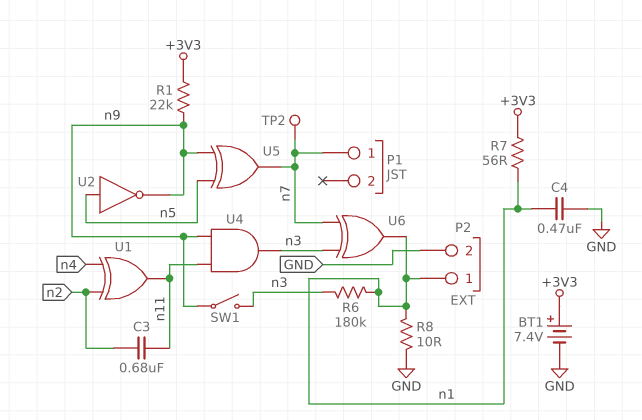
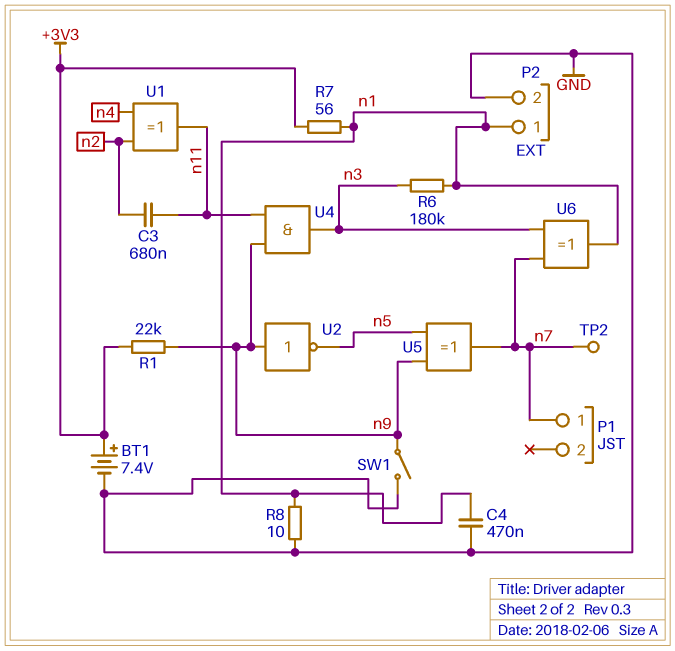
SW1: switch (n3, n9) -> switch (GND, n9)
U2: NOT (in n5, out n9) -> NOT (in n9, out n5)

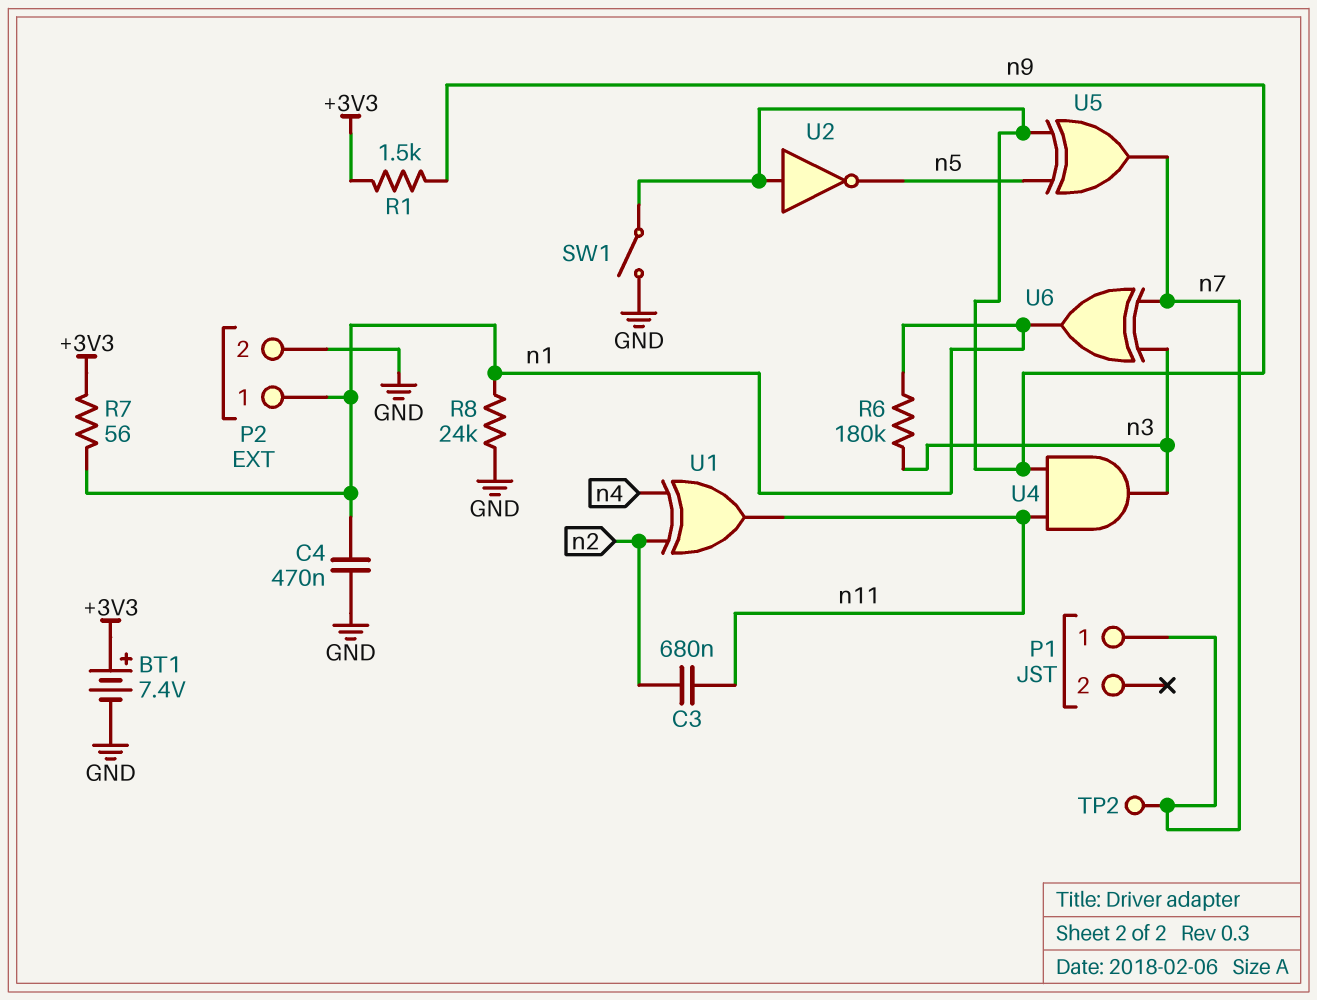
R1: 22k (+3V3, n9) -> 1.5k (+3V3, n9)
R8: 10 (GND, n1) -> 24k (GND, n1)

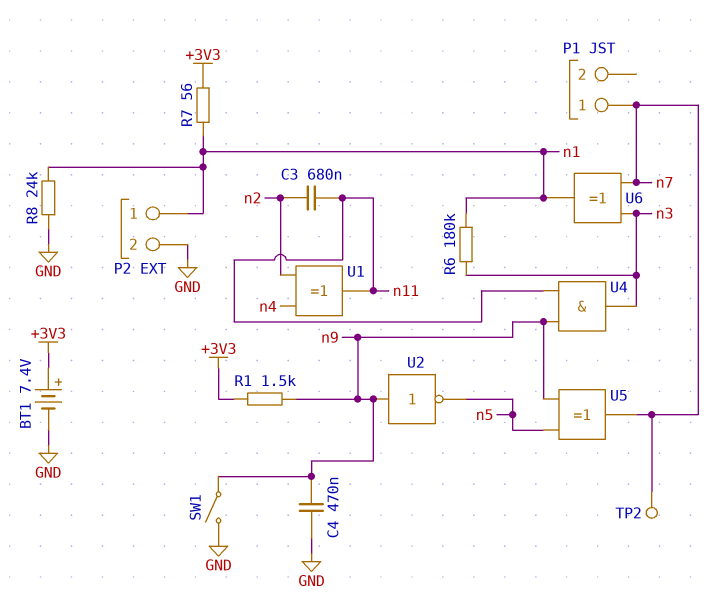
C4: 470nF (GND, n1) -> 470nF (GND, n9)

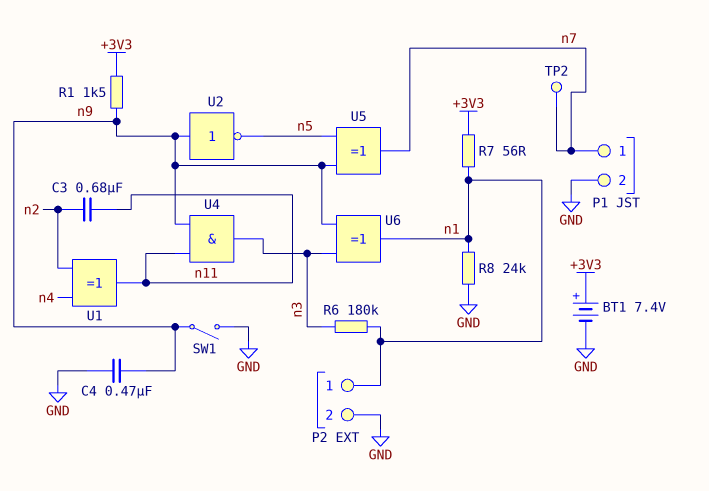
P1 pin 2: none -> GND
U6: XOR (in n3, in n7, out n1) -> XOR (in n3, in n9, out n1)

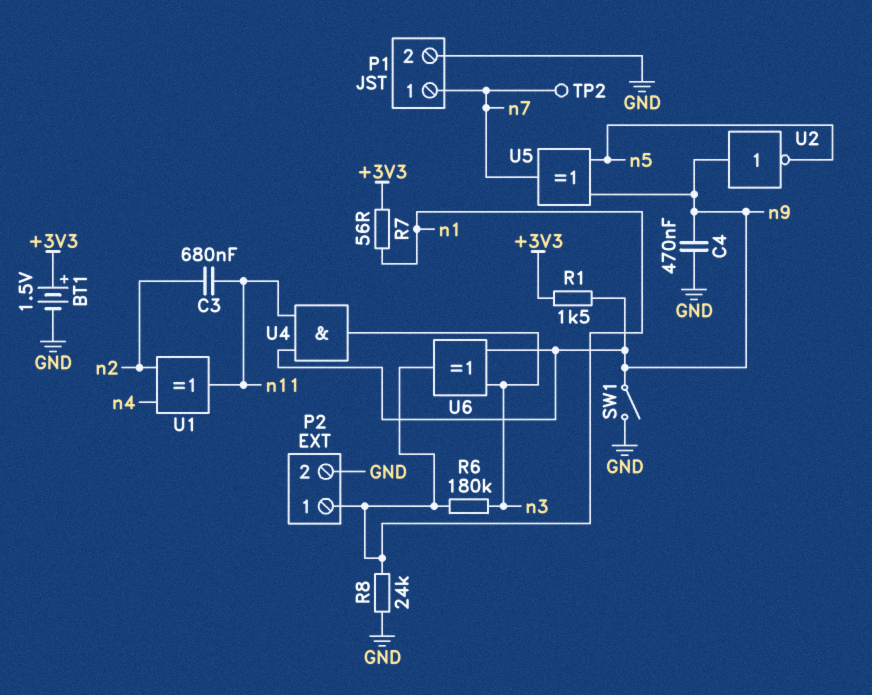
BT1: 7.4V (plus +3V3, minus GND) -> 1.5V (plus +3V3, minus GND)

